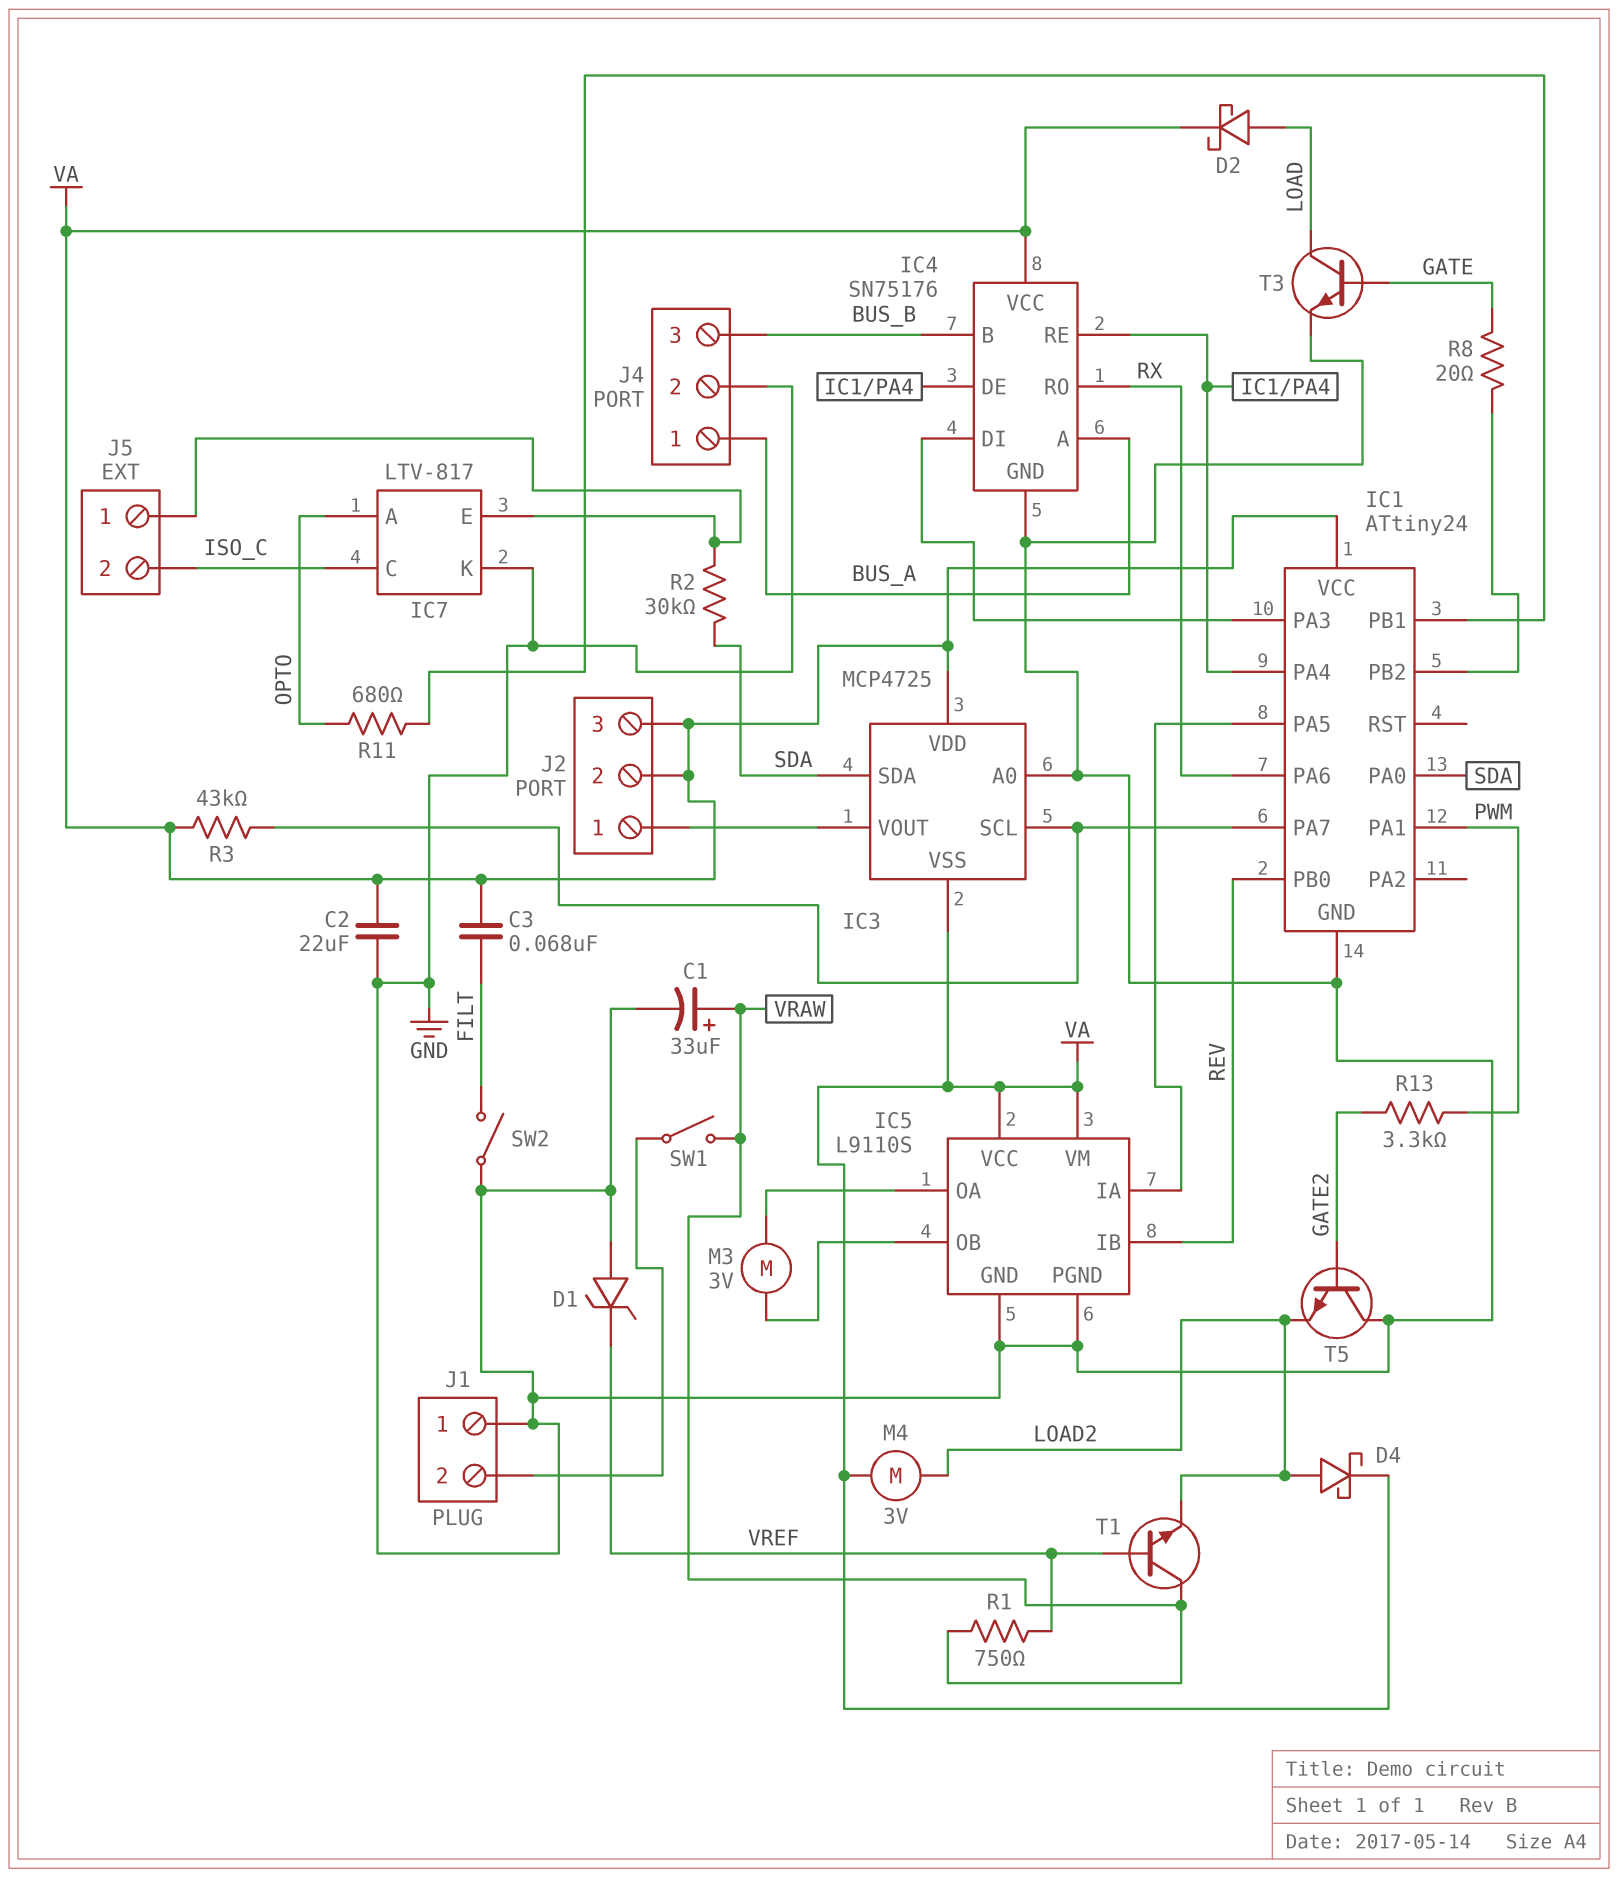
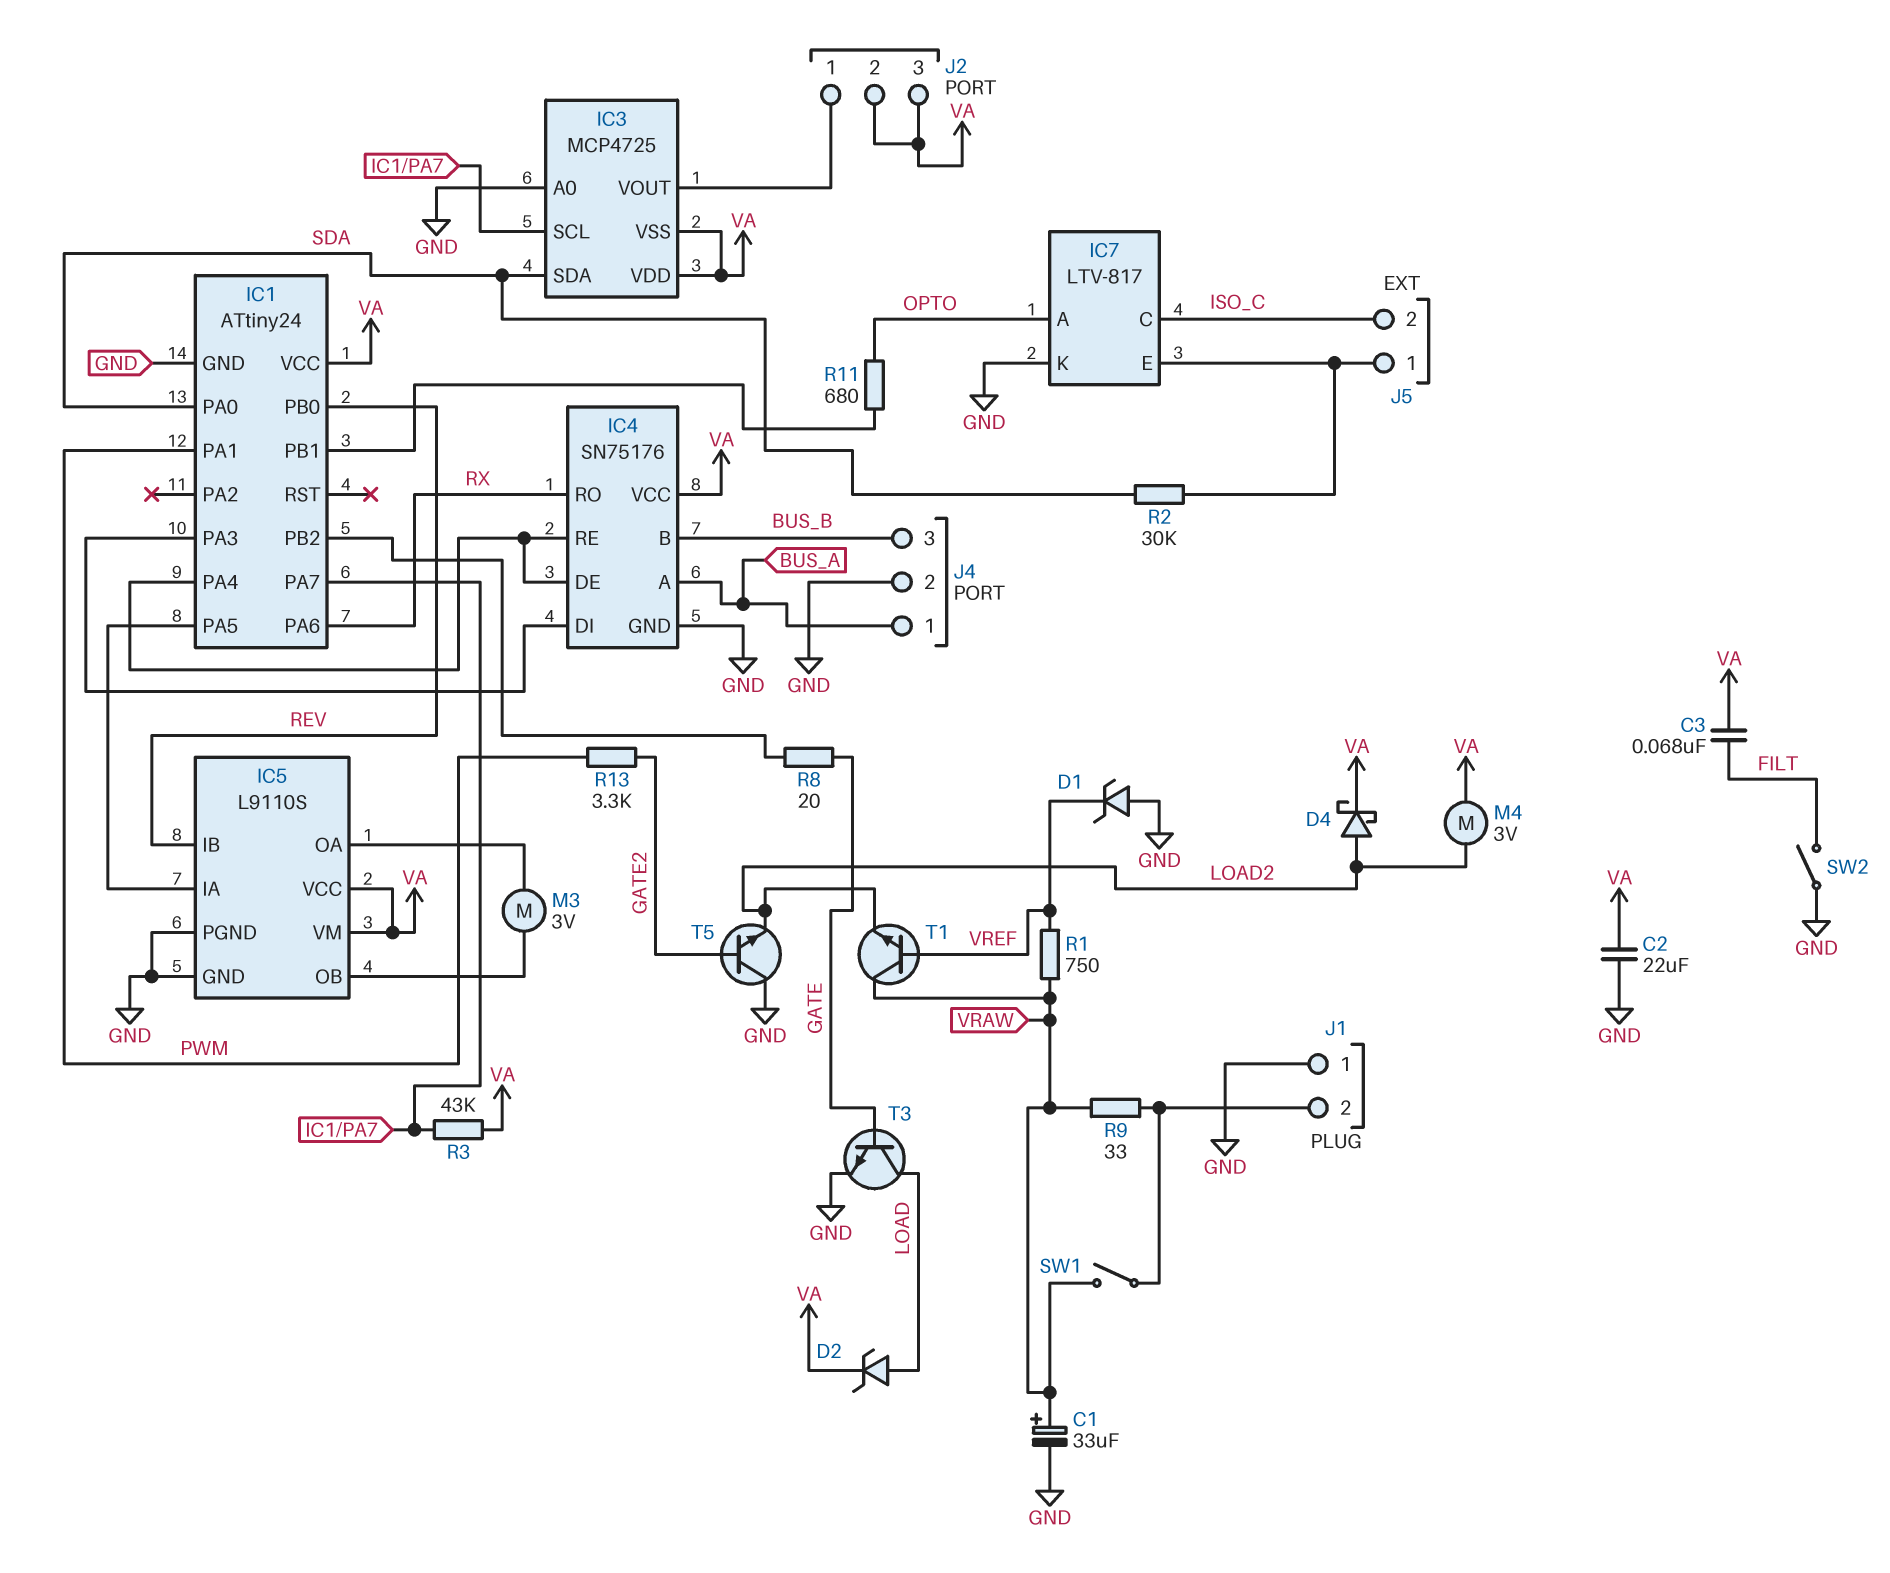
D2: schottky (A LOAD, K VA) -> zener (A LOAD, K VA)
R9: none -> 33 (J1/2, VRAW)

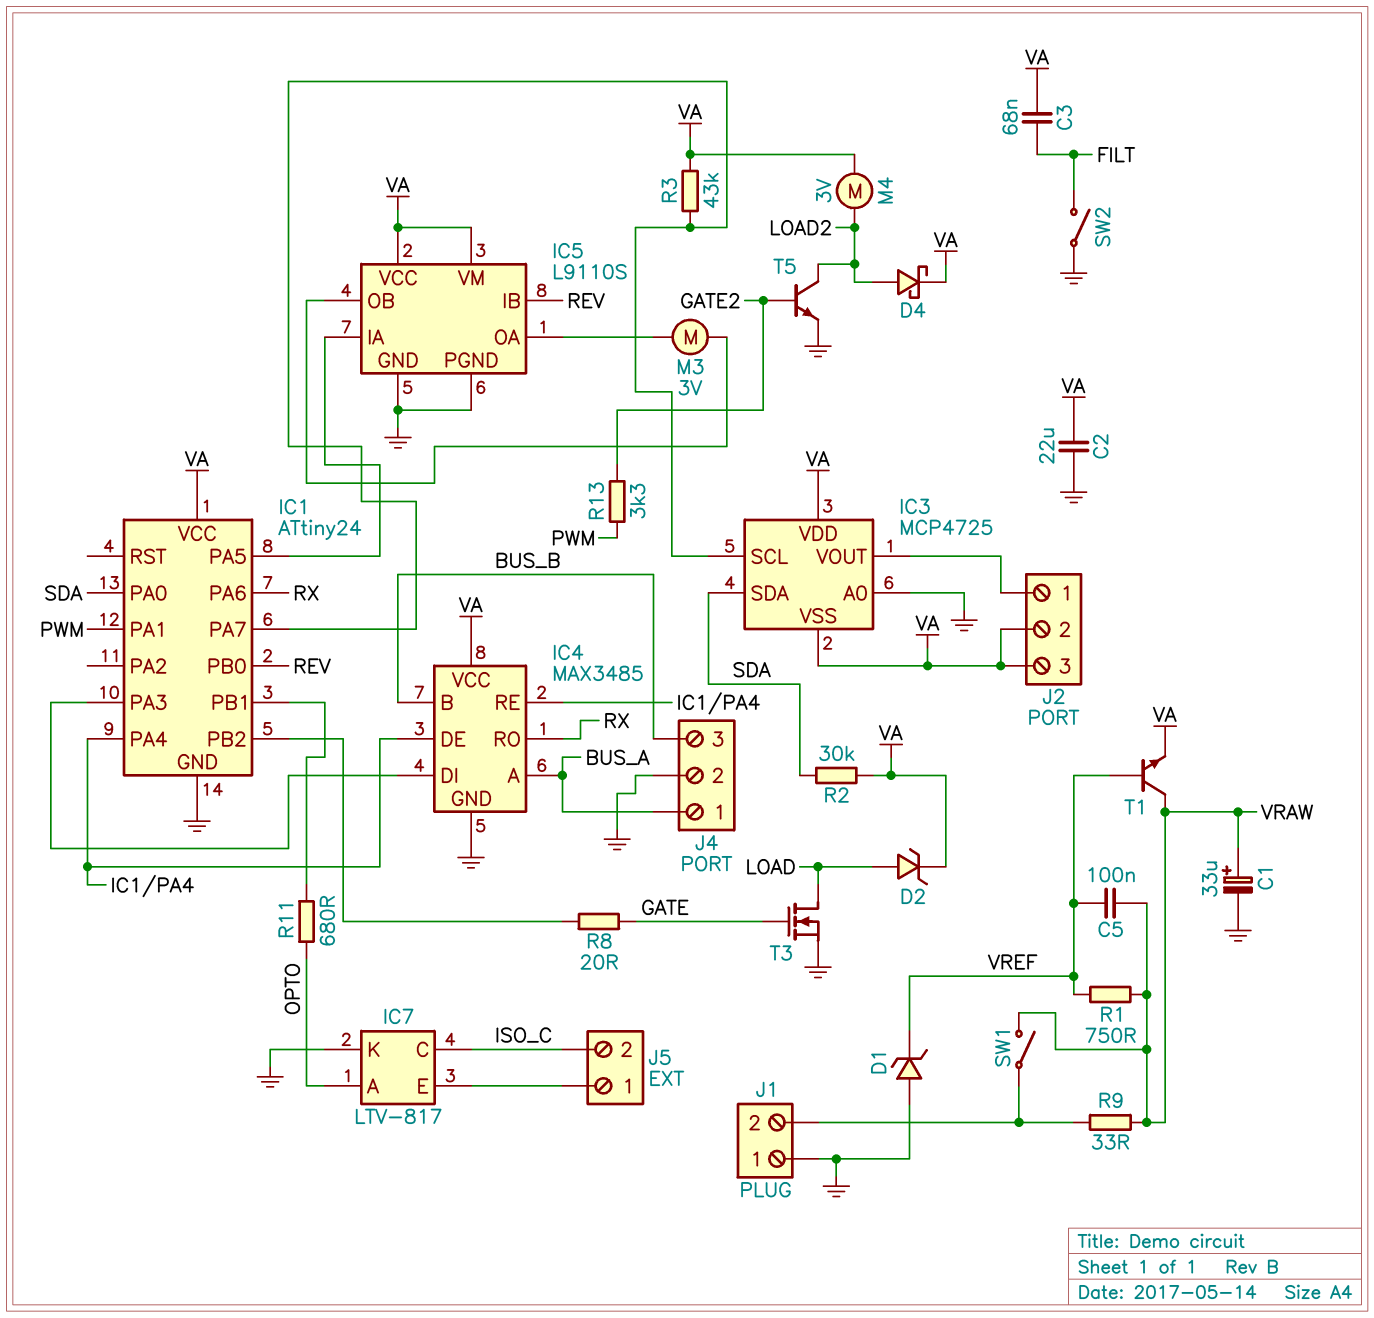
C5: none -> 100nF (VRAW, VREF)
IC4: SN75176 -> MAX3485
R2: 30k (IC7/E, SDA) -> 30k (SDA, VA)
T1: NPN (B VREF, C VRAW, E LOAD2) -> NPN (B VREF, C VRAW, E VA)
T3: NPN (B GATE, C LOAD, E GND) -> NMOS (G GATE, D LOAD, S GND)
T5: NPN (B GATE2, C GND, E LOAD2) -> NPN (B GATE2, C LOAD2, E GND)

